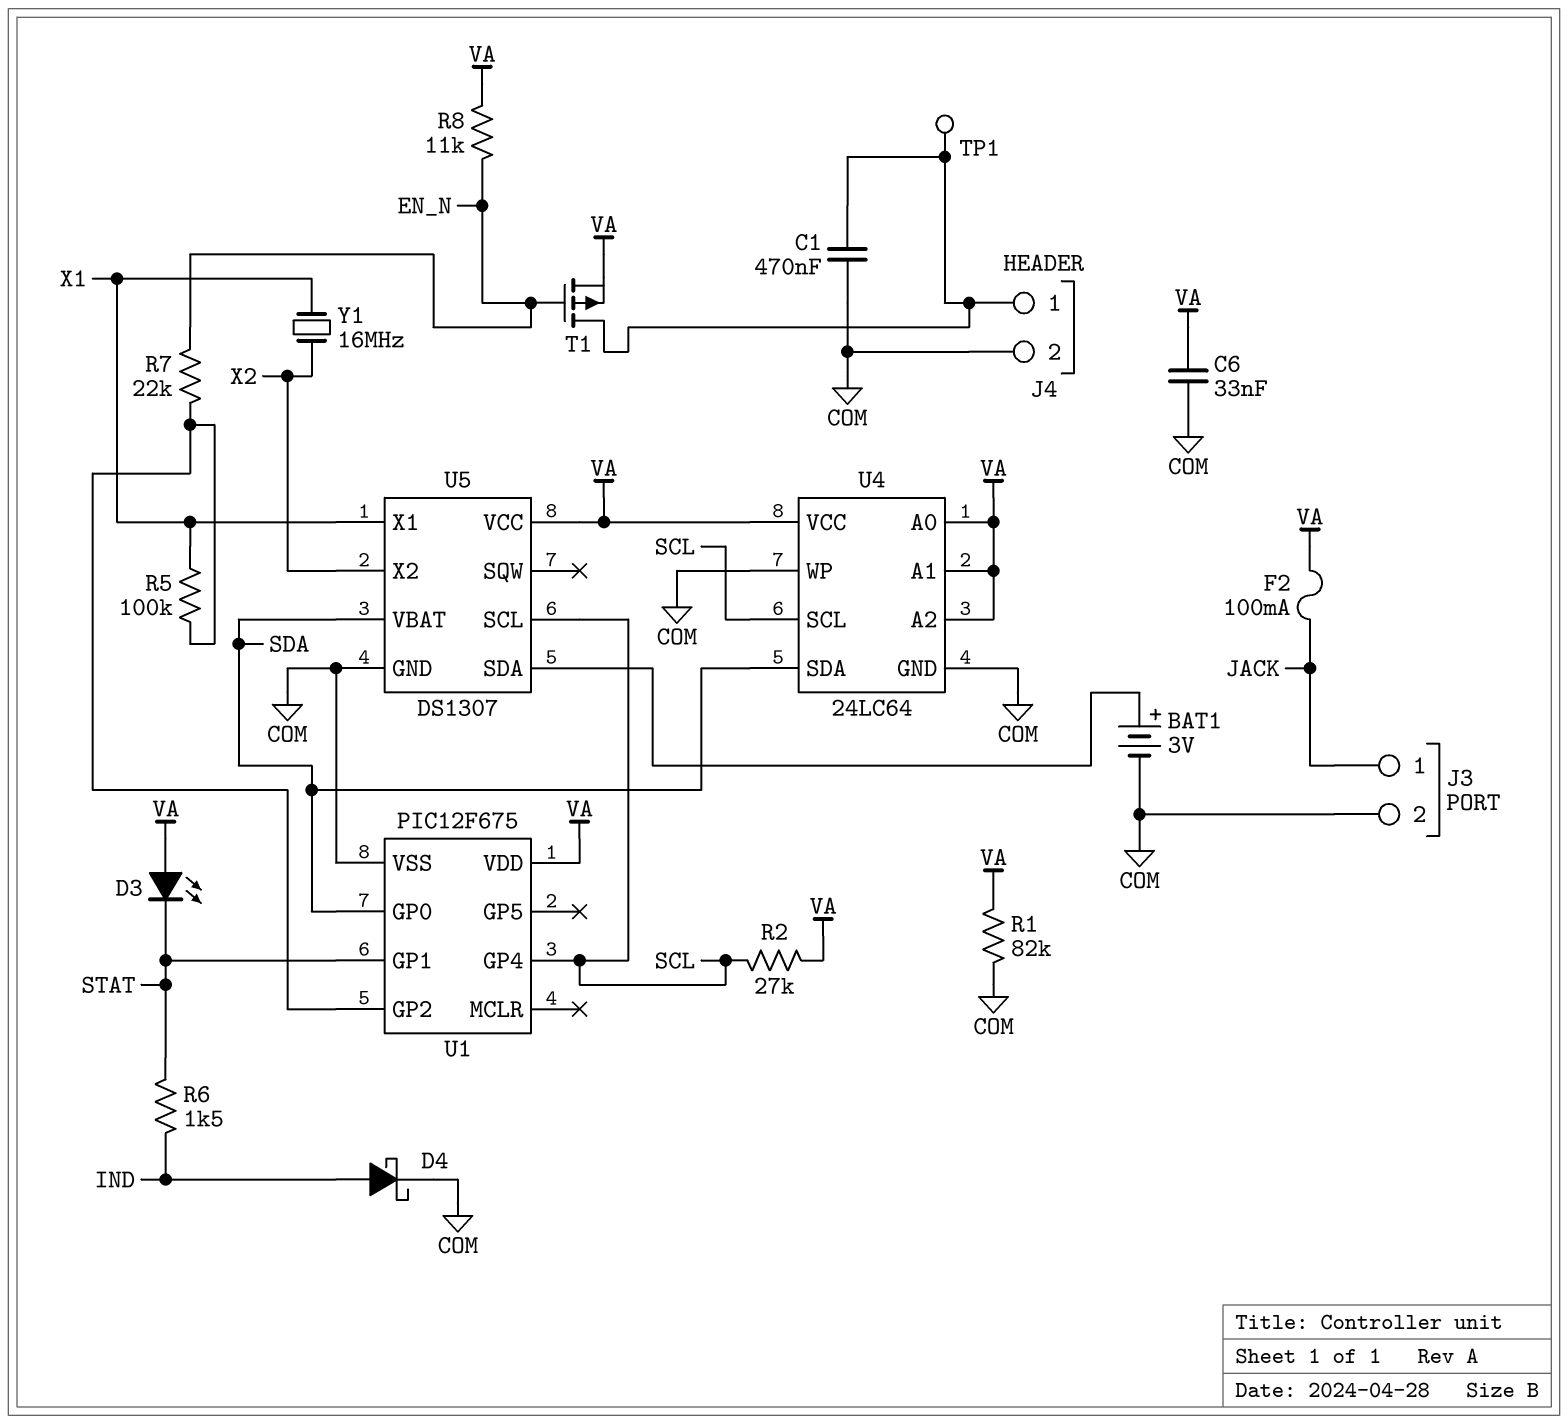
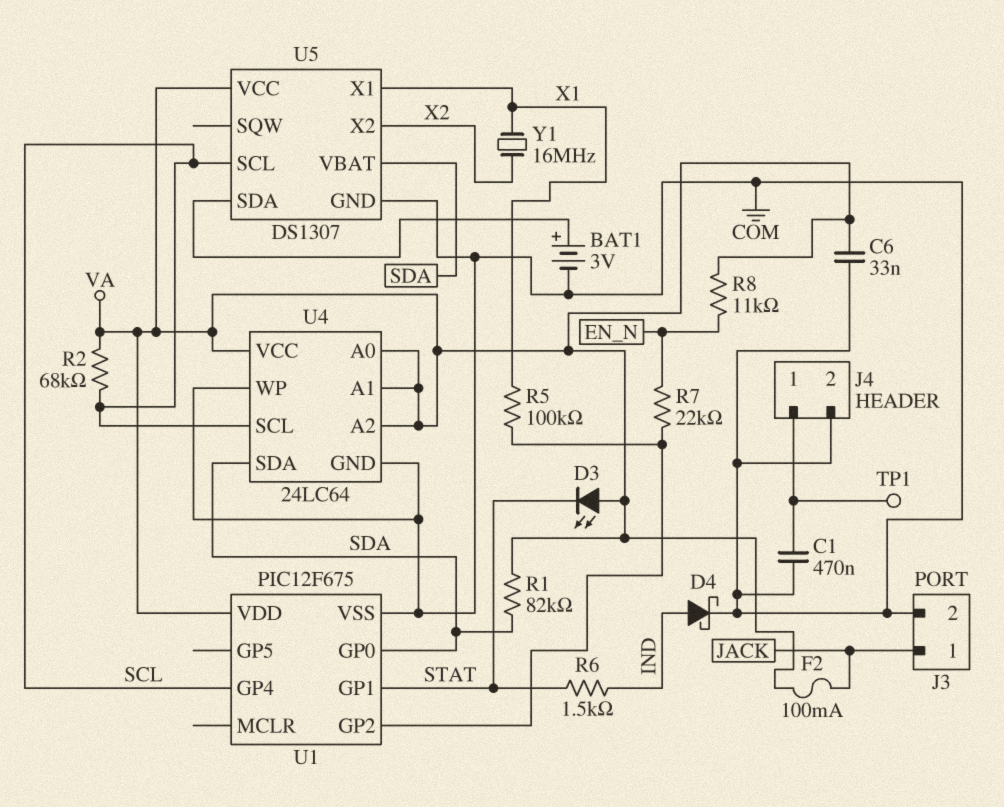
R1: 82k (COM, VA) -> 82k (SDA, VA)
R2: 27k (SCL, VA) -> 68k (SCL, VA)
T1: PMOS (G EN_N, D J4/1, S VA) -> none

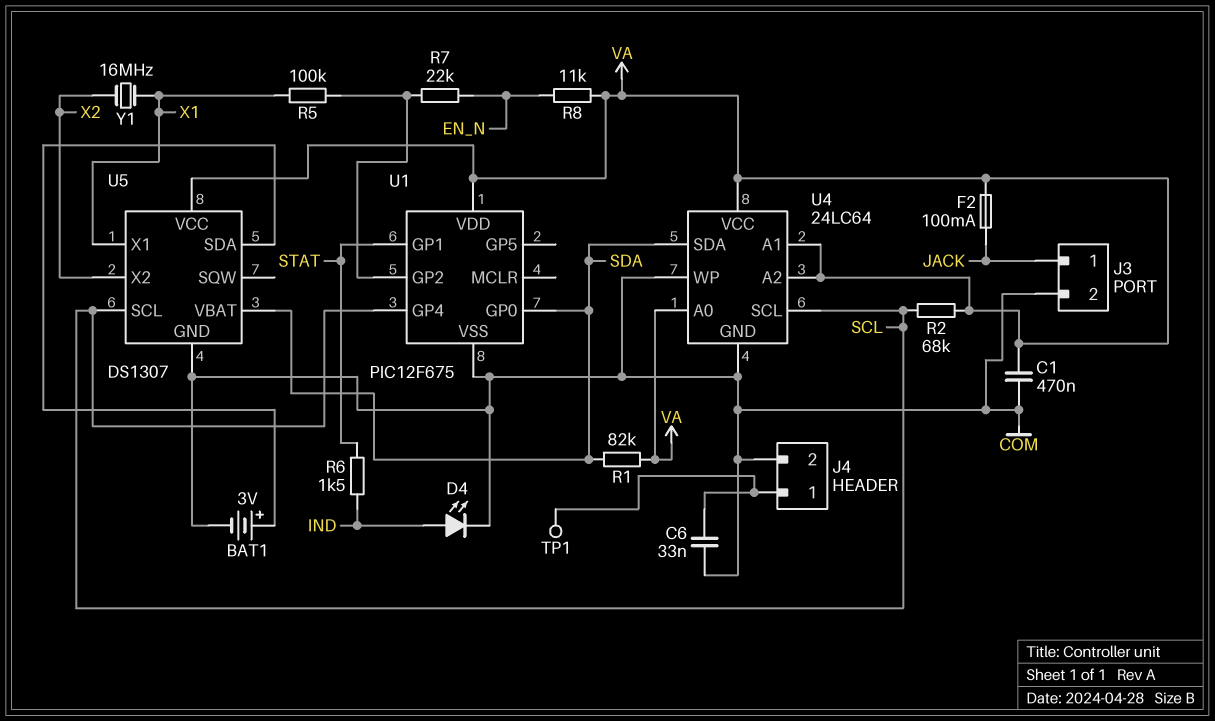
C1: 470nF (COM, J4/1) -> 470nF (COM, VA)
C6: 33nF (COM, VA) -> 33nF (COM, J4/1)
D3: LED (A VA, K STAT) -> none
D4: schottky (A IND, K COM) -> LED (A IND, K COM)

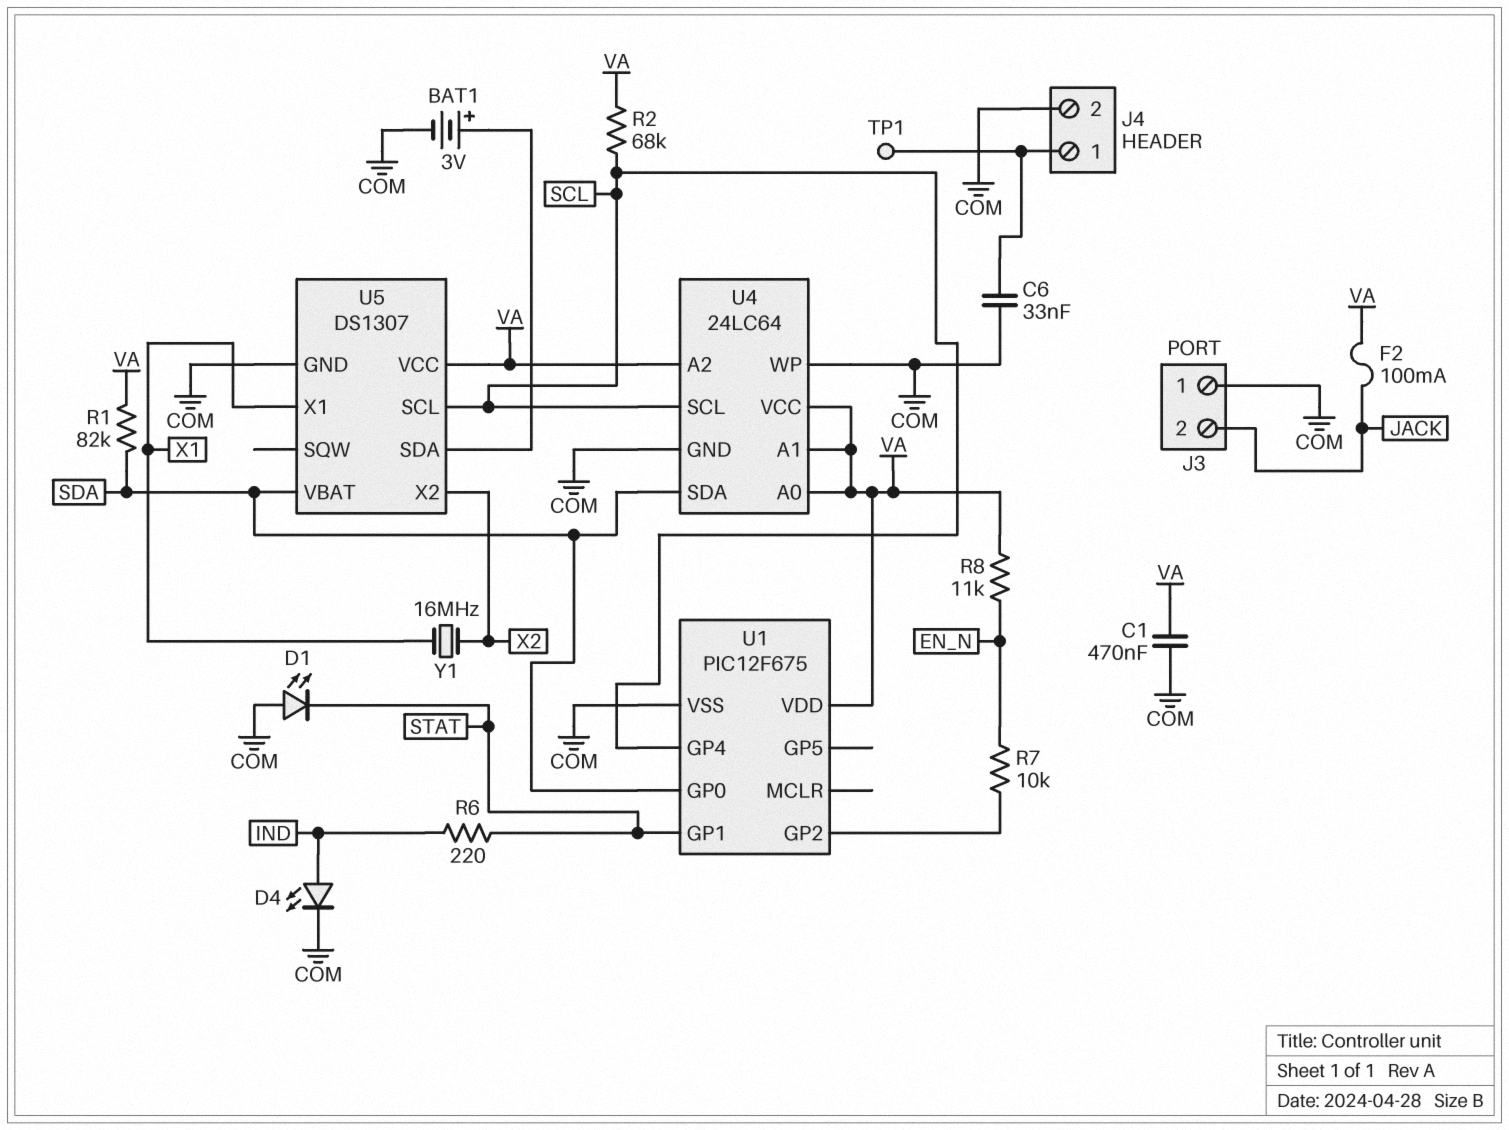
D1: none -> LED (A COM, K STAT)
J3 pin 1: JACK -> COM
J3 pin 2: COM -> JACK
R5: 100k (U1/GP2, X1) -> none
R6: 1.5k (IND, STAT) -> 220 (IND, STAT)
R7: 22k (EN_N, U1/GP2) -> 10k (EN_N, U1/GP2)

